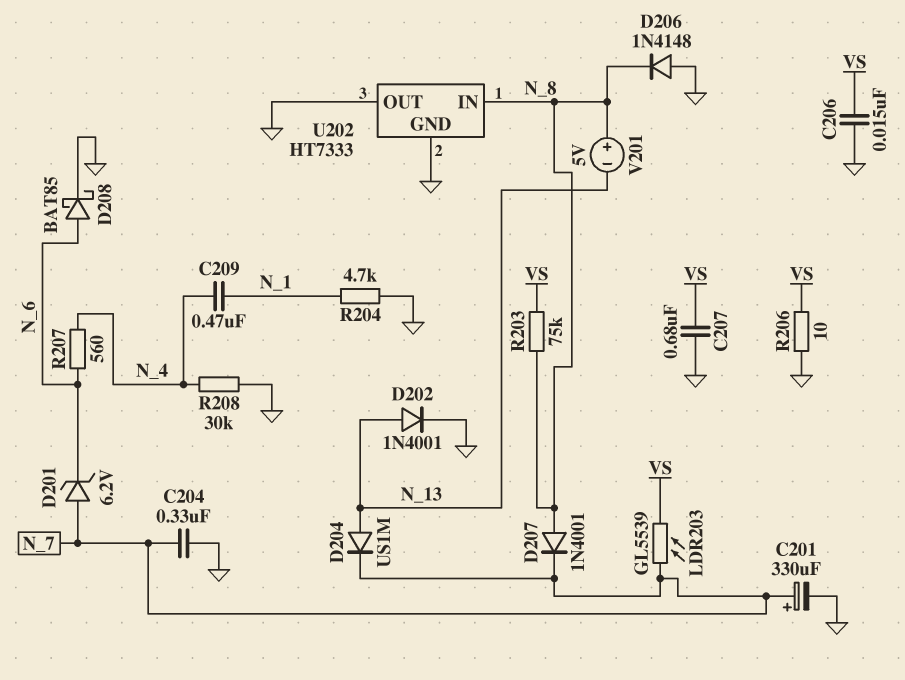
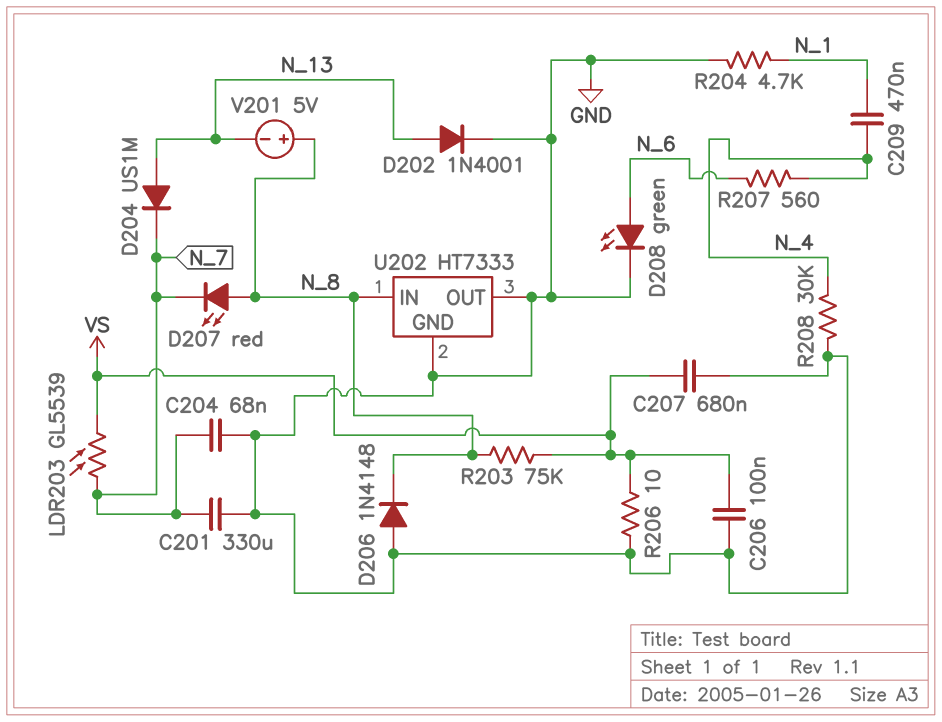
C201: 330uF (plus N_7, minus GND) -> 330uF (GND, N_7)
C204: 330nF (GND, N_7) -> 68nF (GND, N_7)
C206: 15nF (GND, VS) -> 100nF (GND, VS)
D201: zener 6.2V (A N_7, K N_6) -> none
D207: diode 1N4001 (A N_8, K N_7) -> LED red (A N_8, K N_7)
D208: schottky BAT85 (A N_6, K GND) -> LED green (A N_6, K GND)

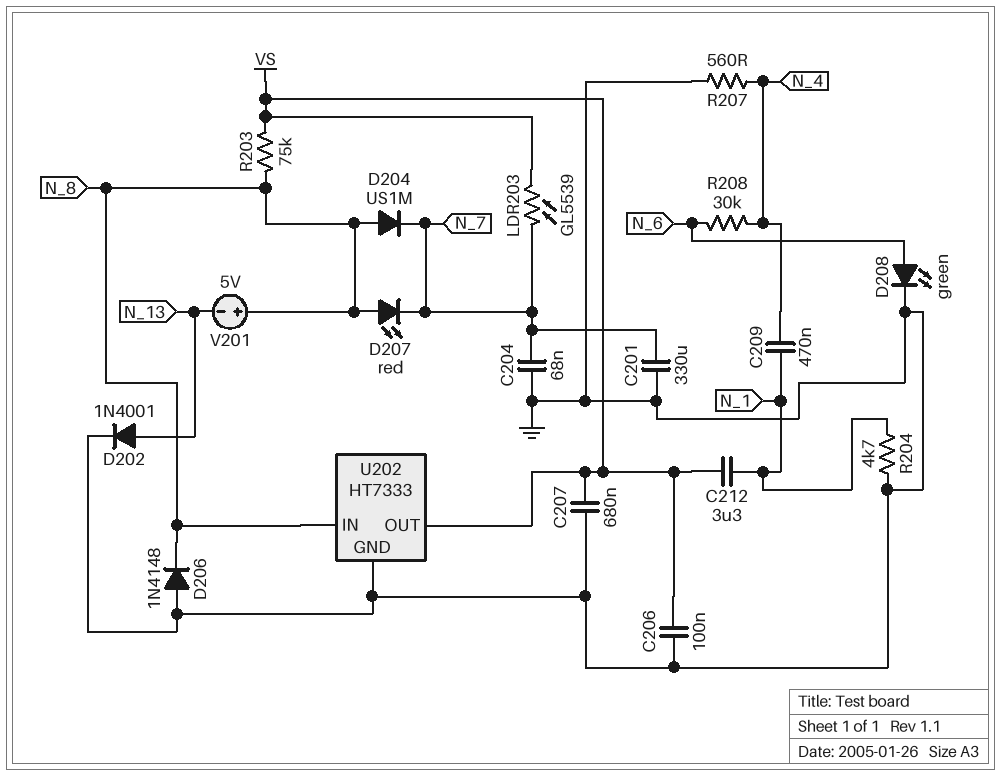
C212: none -> 3.3uF (N_1, VS)
D204: diode US1M (A N_13, K N_7) -> diode US1M (A N_8, K N_7)
R206: 10 (GND, VS) -> none
R207: 560 (N_4, N_6) -> 560 (GND, N_4)
R208: 30k (GND, N_4) -> 30k (N_4, N_6)
U202 pin OUT: GND -> VS

